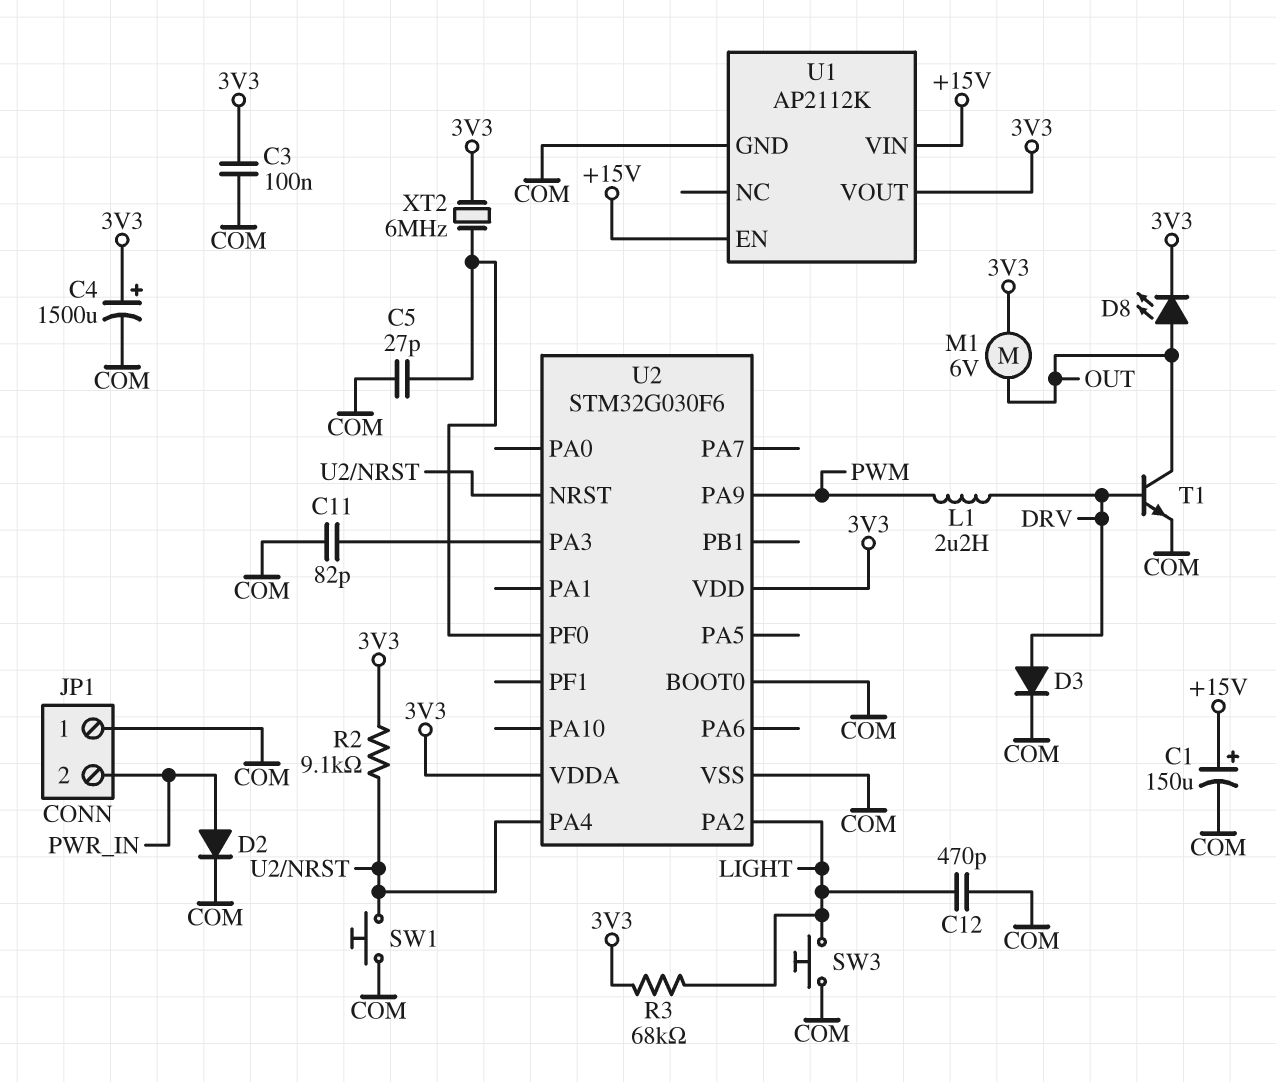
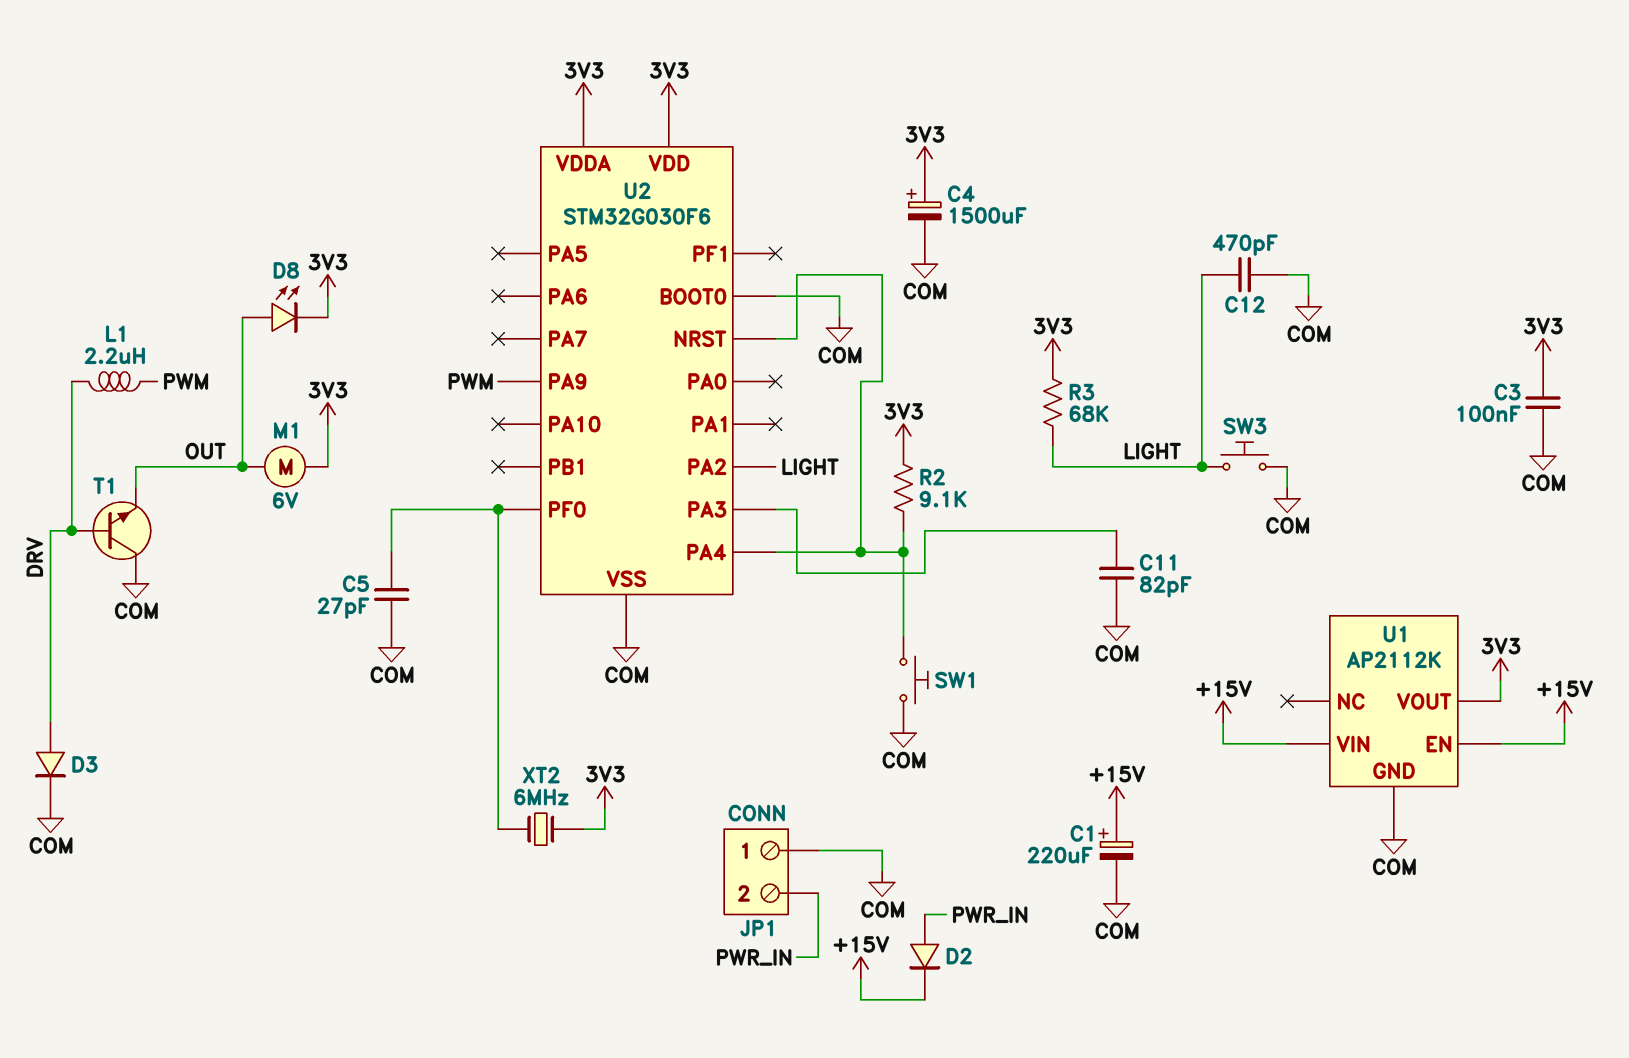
C1: 150uF (plus +15V, minus COM) -> 220uF (plus +15V, minus COM)
D2: diode (A PWR_IN, K COM) -> diode (A PWR_IN, K +15V)
T1: NPN (B DRV, C OUT, E COM) -> NPN (B DRV, C COM, E OUT)

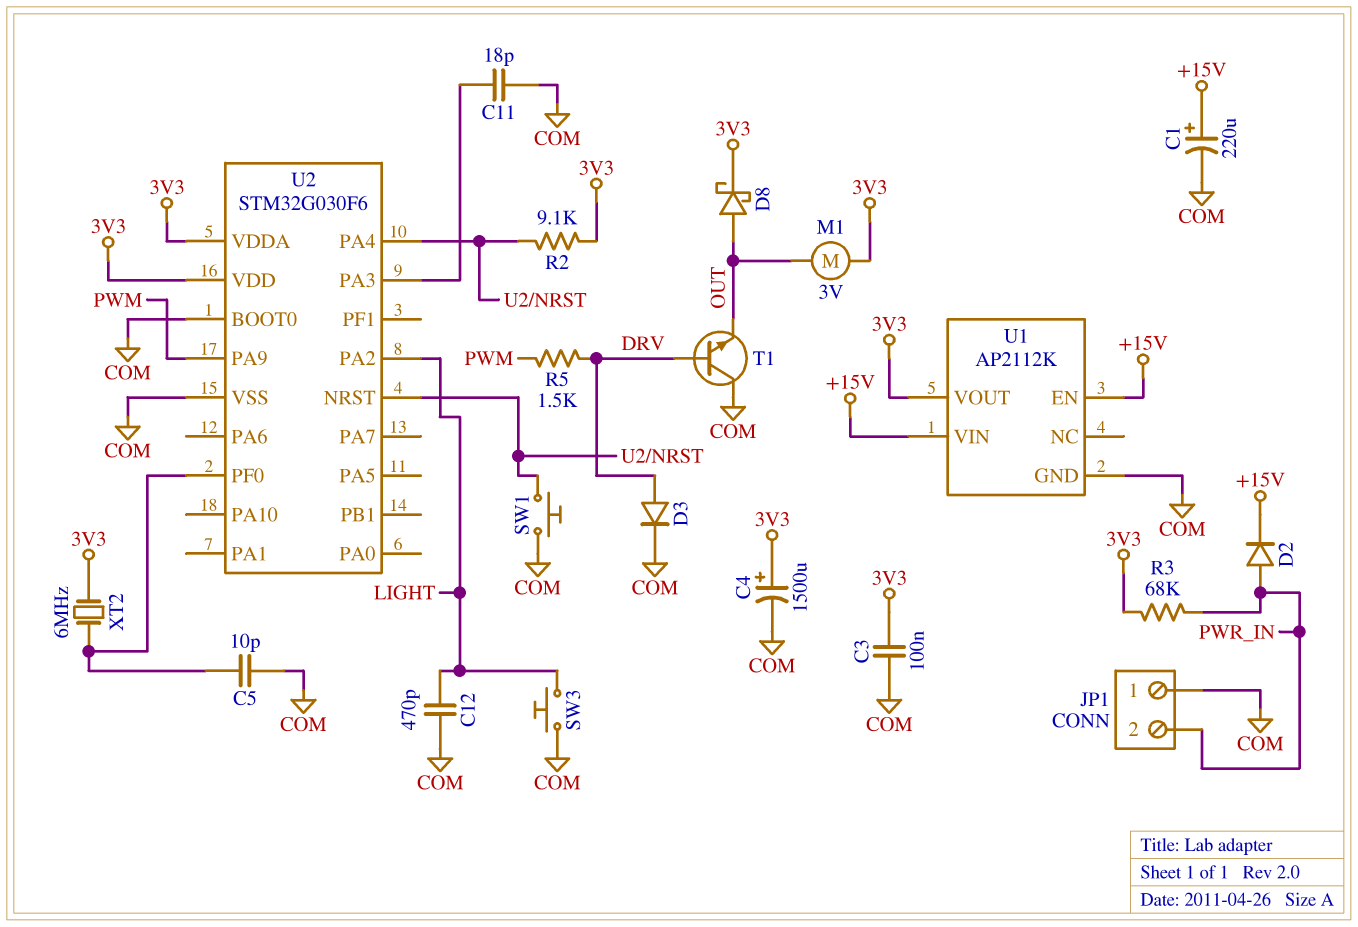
C5: 27pF (COM, U2/PF0) -> 10pF (COM, U2/PF0)
C11: 82pF (COM, U2/PA3) -> 18pF (COM, U2/PA3)
D8: LED (A OUT, K 3V3) -> schottky (A OUT, K 3V3)
L1: 2.2uH (DRV, PWM) -> none
M1: motor 6V (3V3, OUT) -> motor 3V (3V3, OUT)
R3: 68k (3V3, LIGHT) -> 68k (3V3, PWR_IN)
R5: none -> 1.5k (DRV, PWM)

